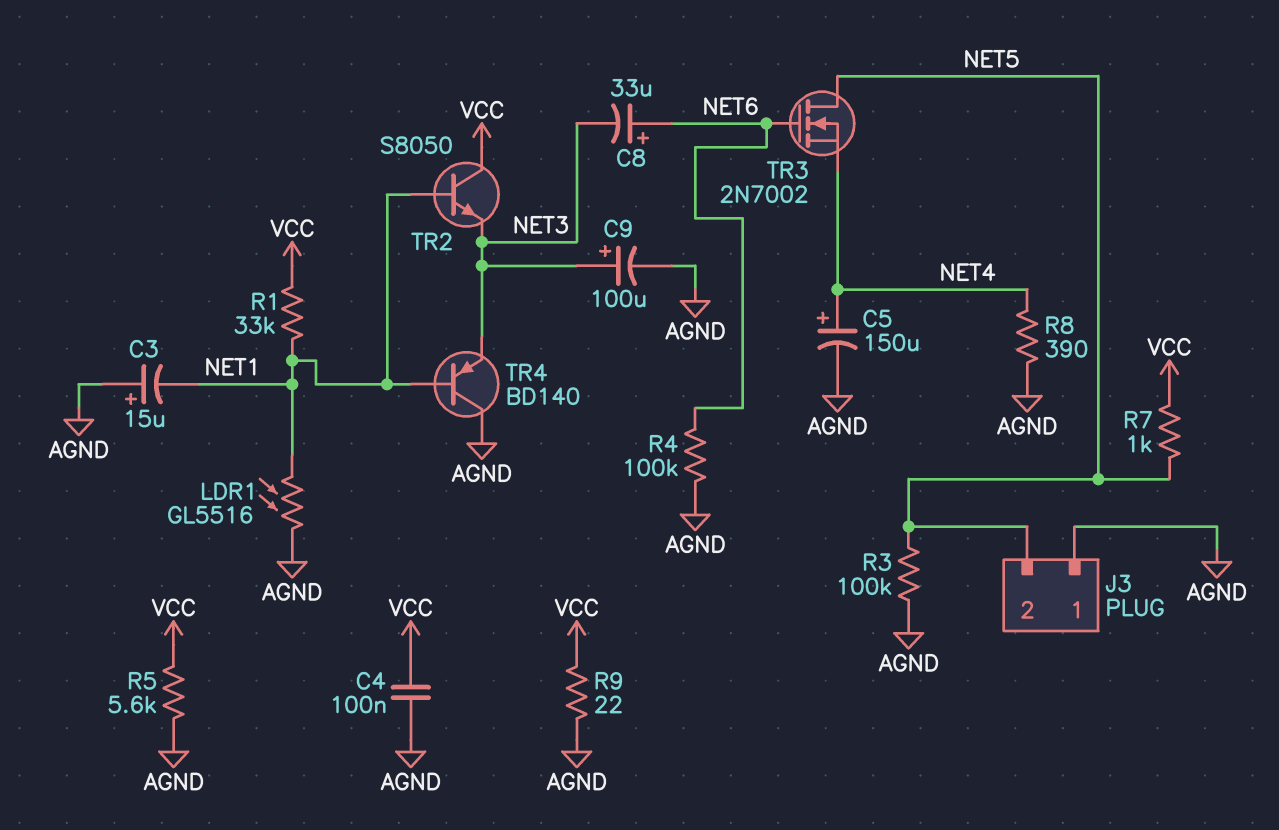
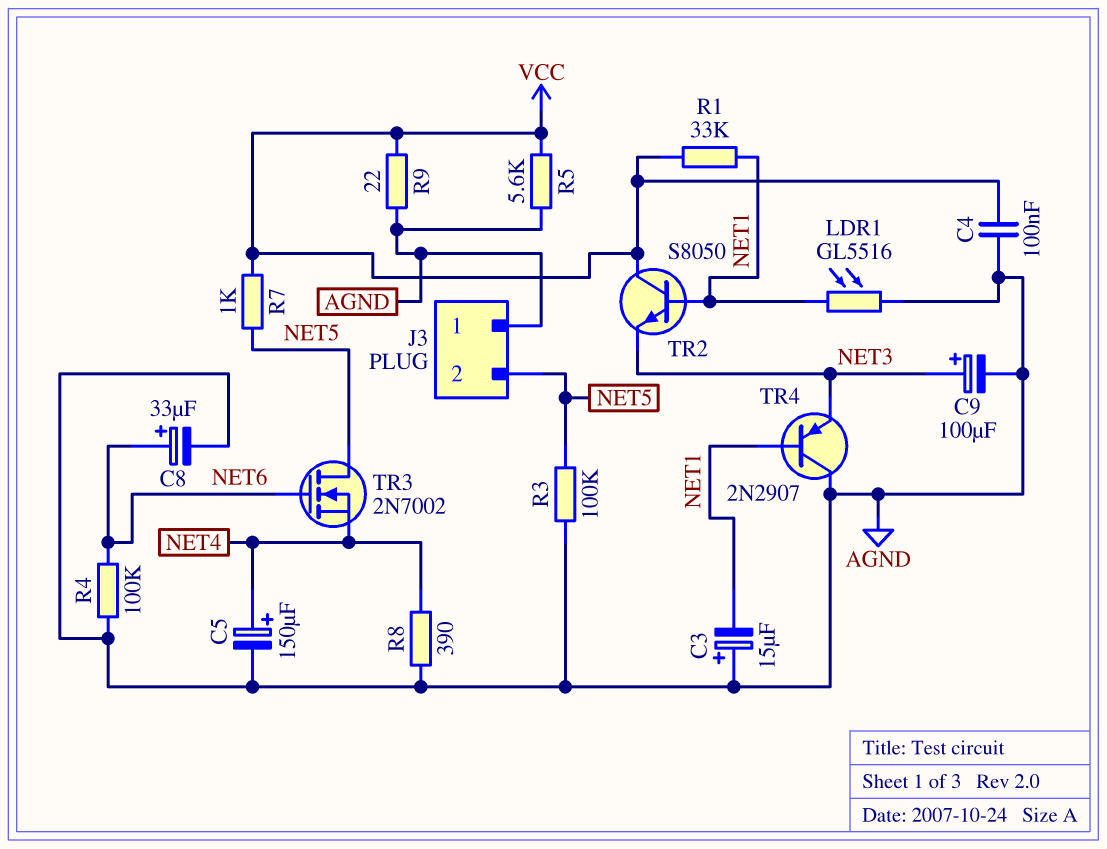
C8: 33uF (plus NET6, minus NET3) -> 33uF (plus NET6, minus AGND)
TR4: PNP BD140 (B NET1, C AGND, E NET3) -> PNP 2N2907 (B NET1, C AGND, E NET3)

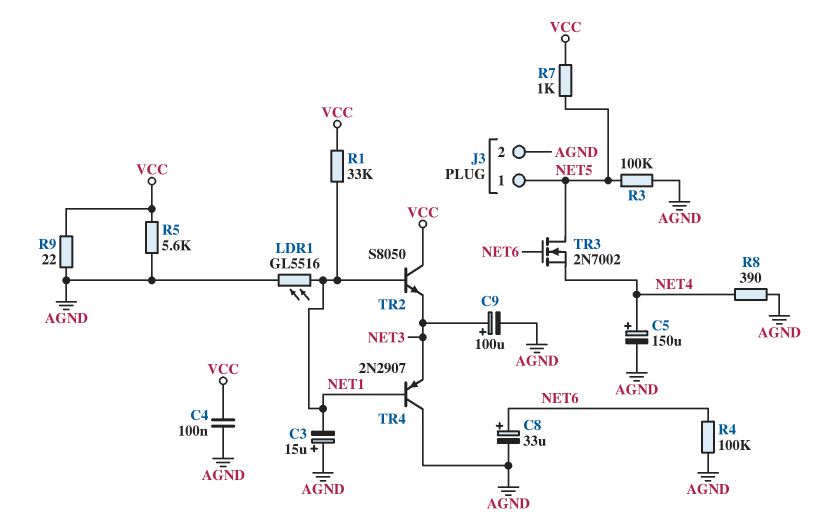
J3 pin 1: AGND -> NET5
J3 pin 2: NET5 -> AGND

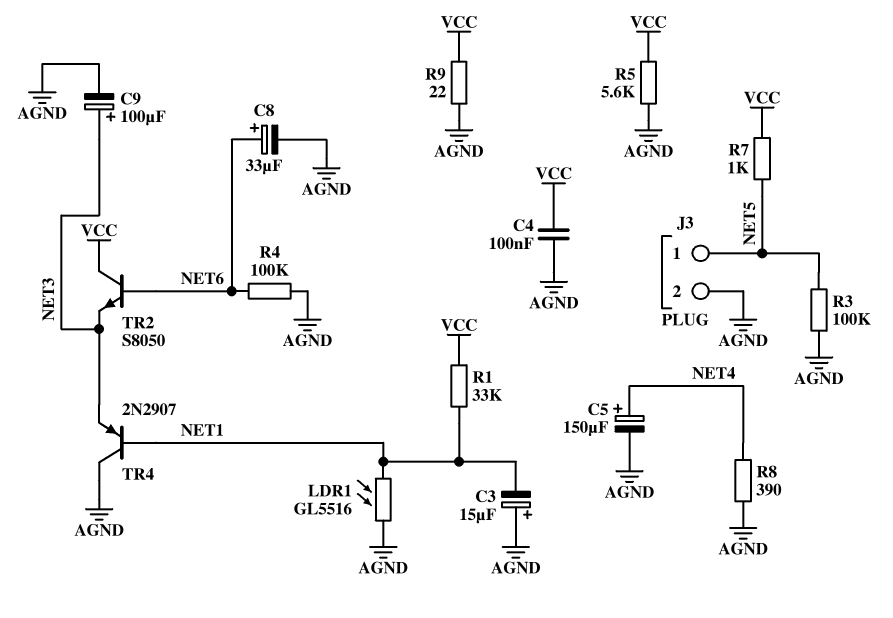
TR2: NPN S8050 (B NET1, C VCC, E NET3) -> NPN S8050 (B NET6, C VCC, E NET3)
TR3: NMOS 2N7002 (G NET6, D NET5, S NET4) -> none

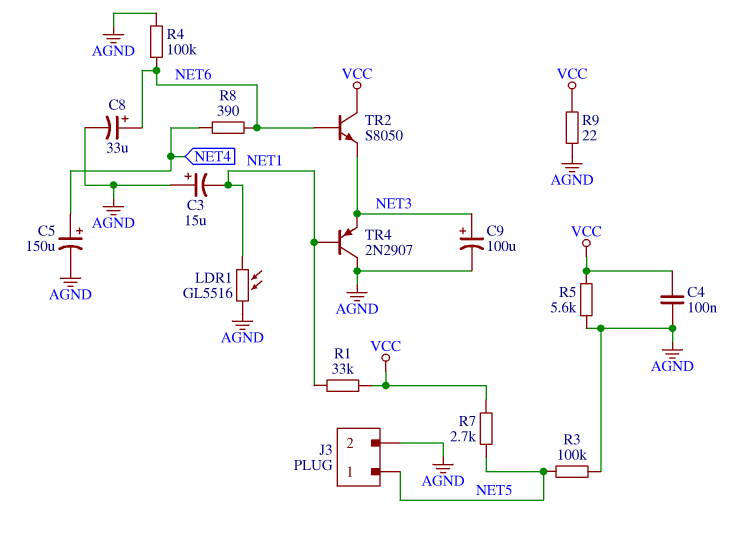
R7: 1k (NET5, VCC) -> 2.7k (NET5, VCC)
R8: 390 (AGND, NET4) -> 390 (NET4, NET6)

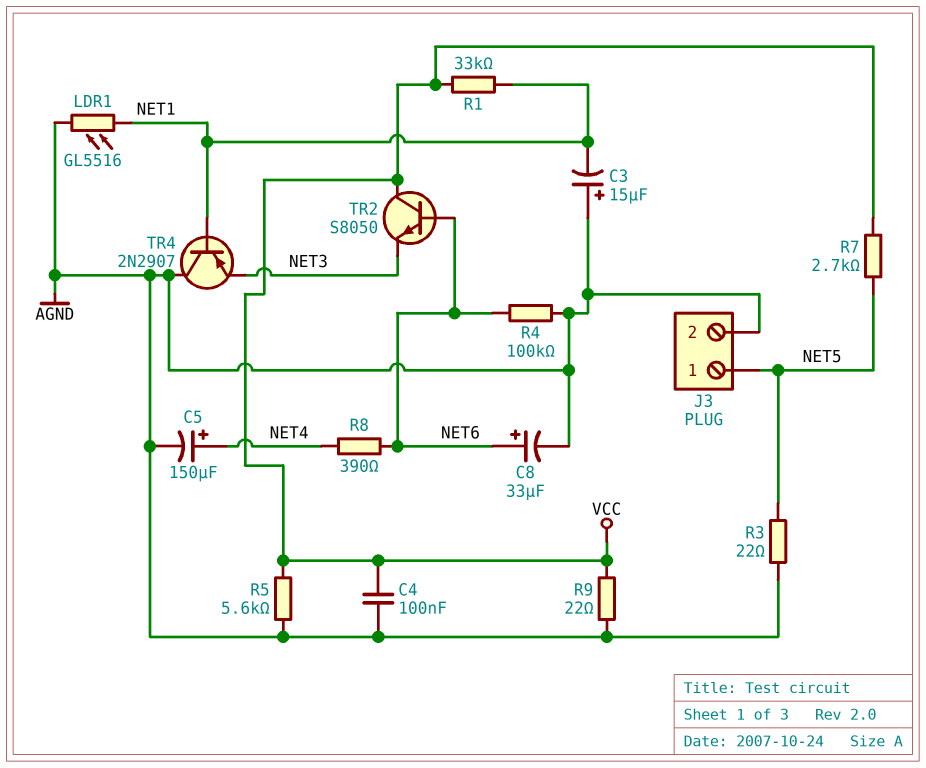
C9: 100uF (plus NET3, minus AGND) -> none
R3: 100k (AGND, NET5) -> 22 (AGND, NET5)

